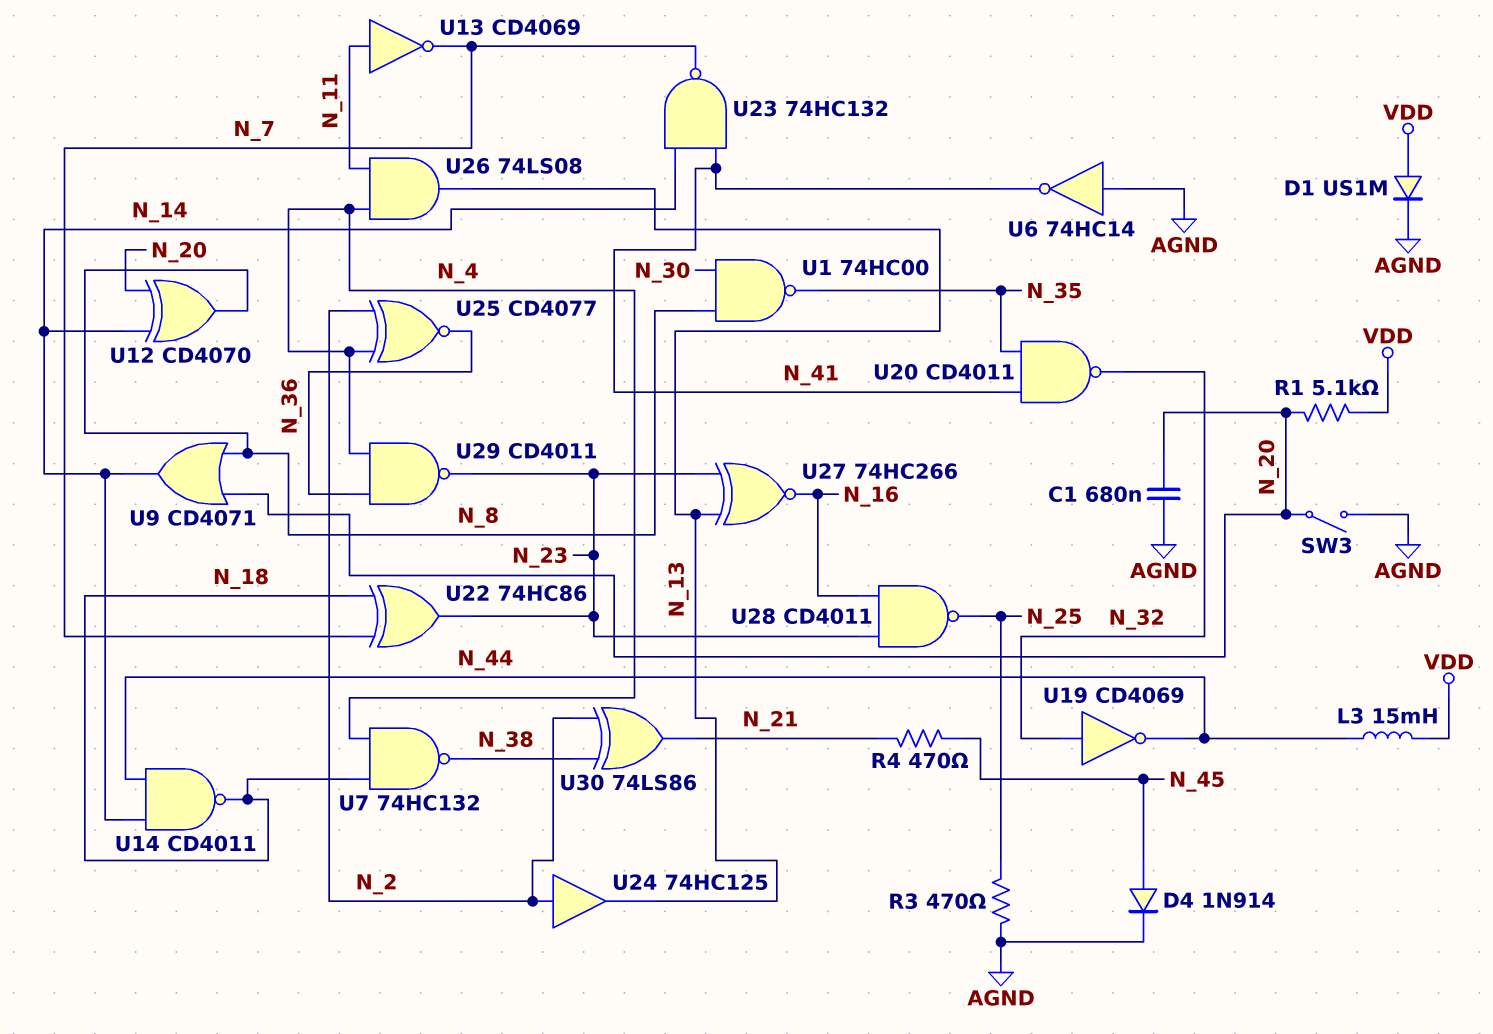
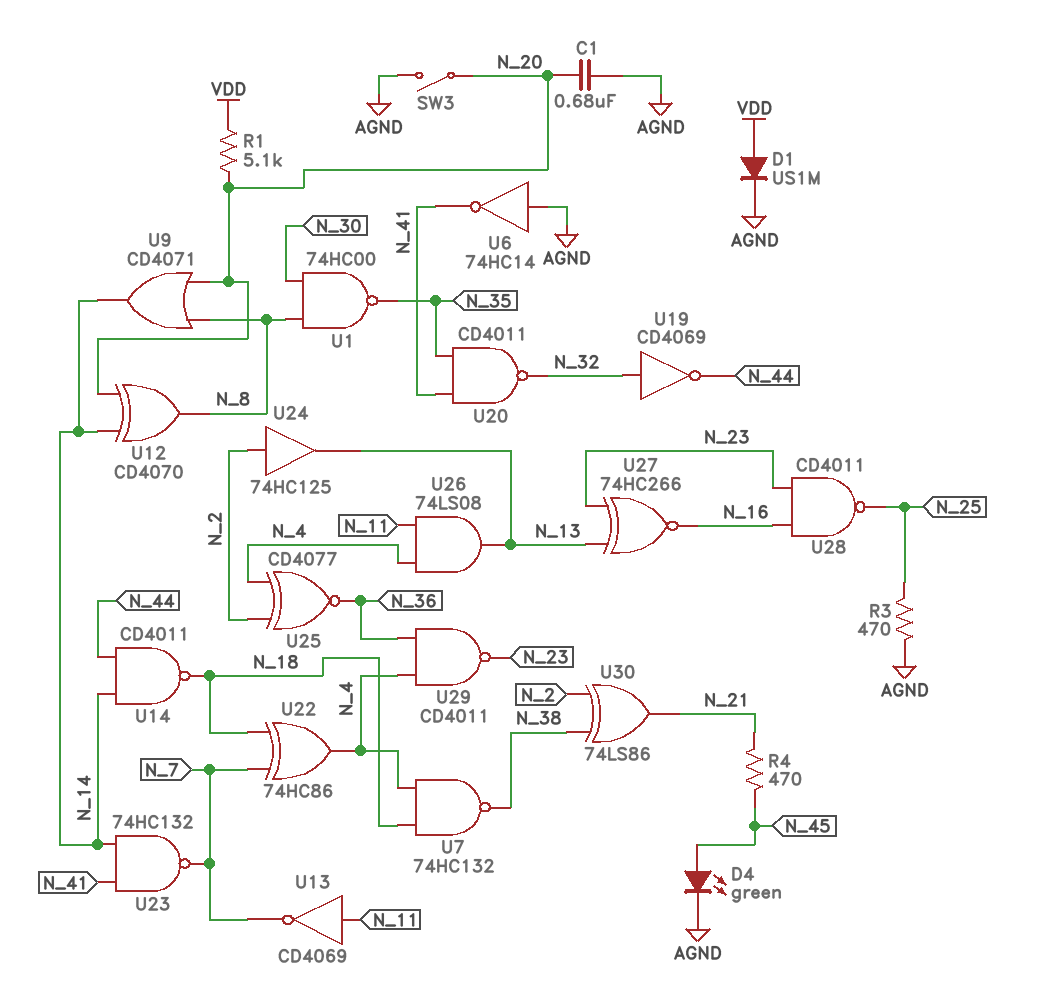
D4: diode 1N914 (A N_45, K AGND) -> LED green (A N_45, K AGND)
L3: 15mH (N_44, VDD) -> none
U22: XOR 74HC86 (in N_7, in N_18, out N_23) -> XOR 74HC86 (in N_7, in N_18, out N_4)

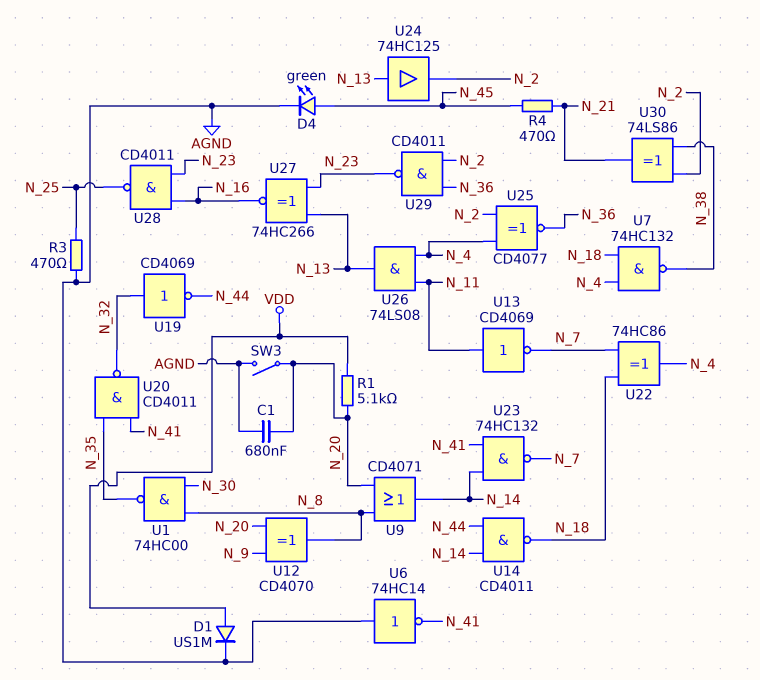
U12: XOR CD4070 (in N_14, in N_20, out N_8) -> XOR CD4070 (in N_9, in N_20, out N_8)
U24: buffer 74HC125 (in N_2, out N_13) -> buffer 74HC125 (in N_13, out N_2)
U29: NAND CD4011 (in N_4, in N_36, out N_23) -> NAND CD4011 (in N_2, in N_36, out N_23)

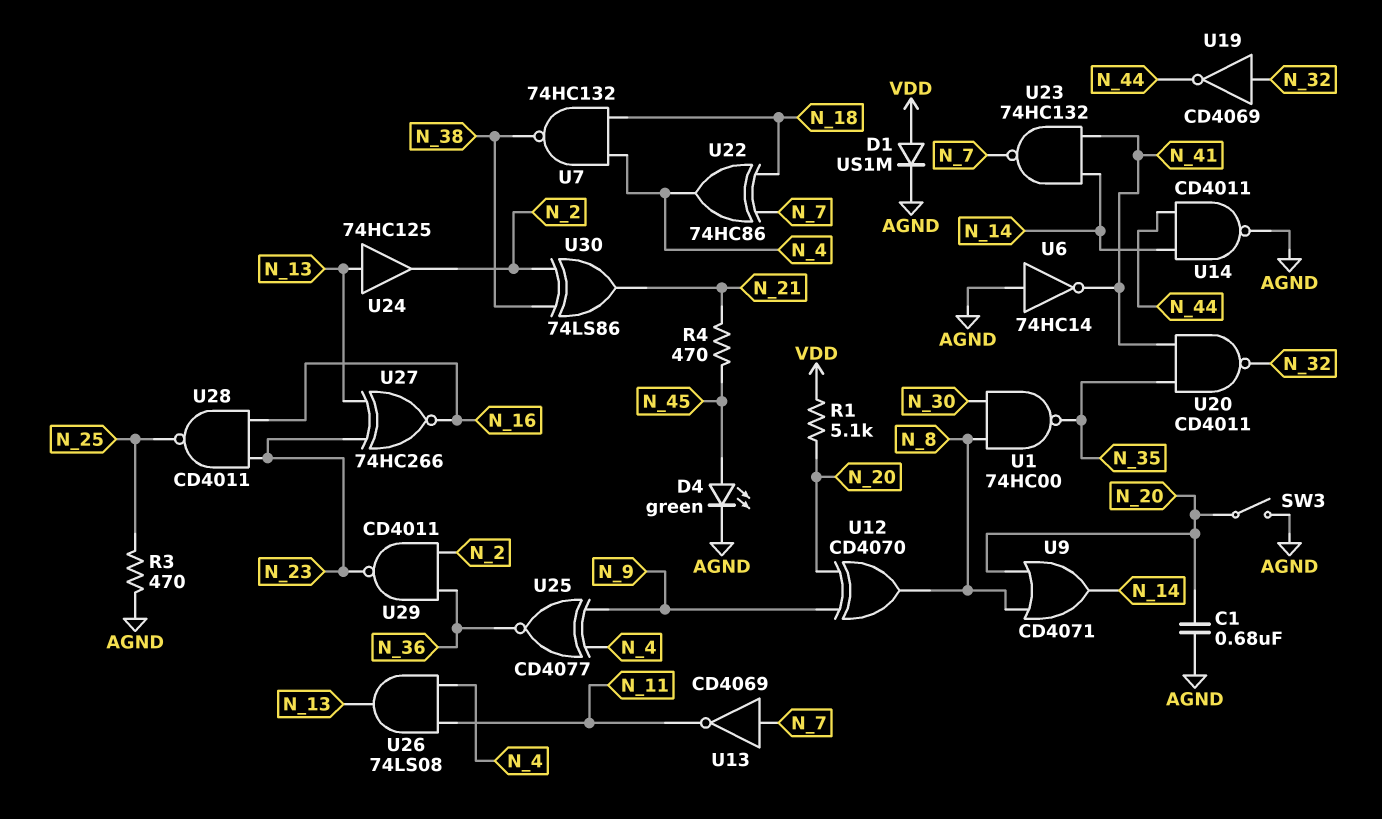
U13: NOT CD4069 (in N_11, out N_7) -> NOT CD4069 (in N_7, out N_11)
U14: NAND CD4011 (in N_14, in N_44, out N_18) -> NAND CD4011 (in N_14, in N_44, out AGND)
U25: XNOR CD4077 (in N_2, in N_4, out N_36) -> XNOR CD4077 (in N_4, in N_9, out N_36)

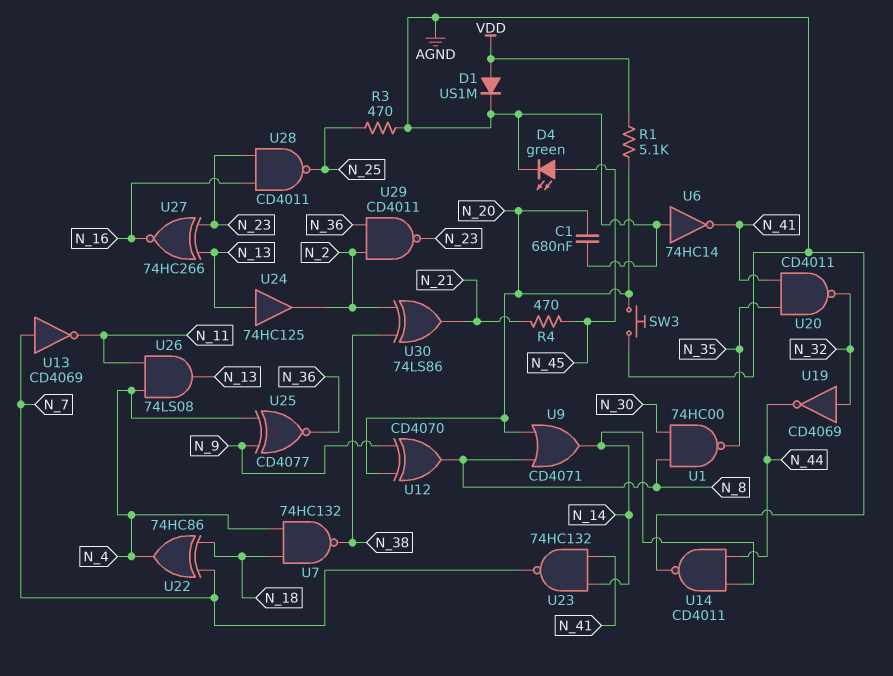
SW3: switch (AGND, N_20) -> button (AGND, N_20)

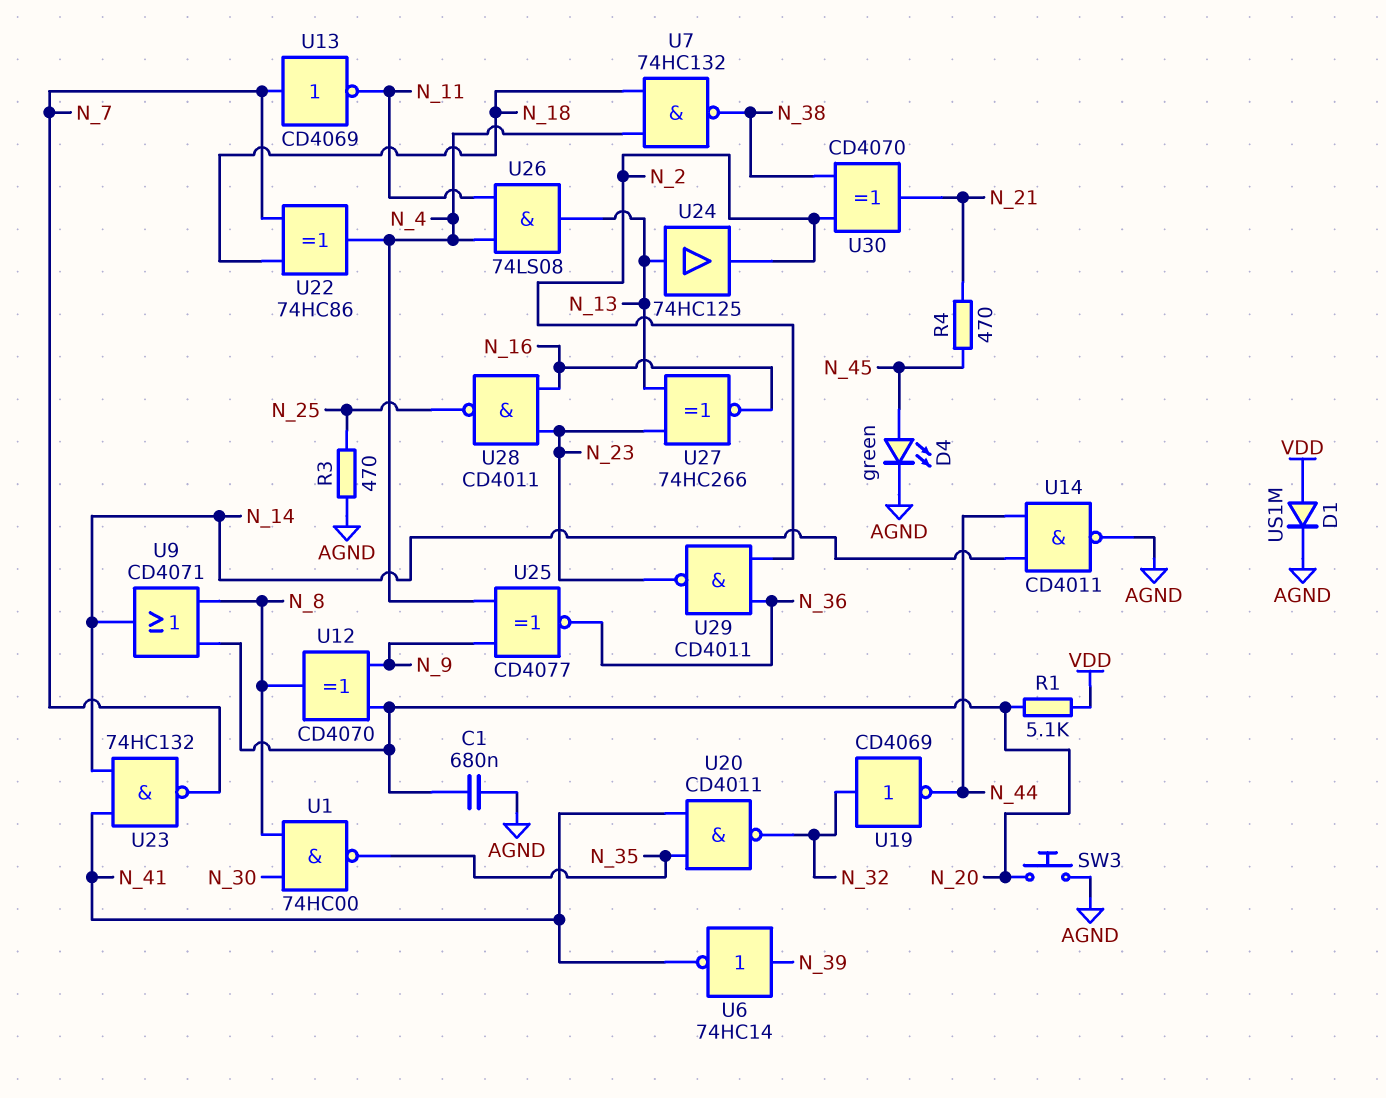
U6: NOT 74HC14 (in AGND, out N_41) -> NOT 74HC14 (in N_39, out N_41)
U30: XOR 74LS86 (in N_2, in N_38, out N_21) -> XOR CD4070 (in N_2, in N_38, out N_21)

